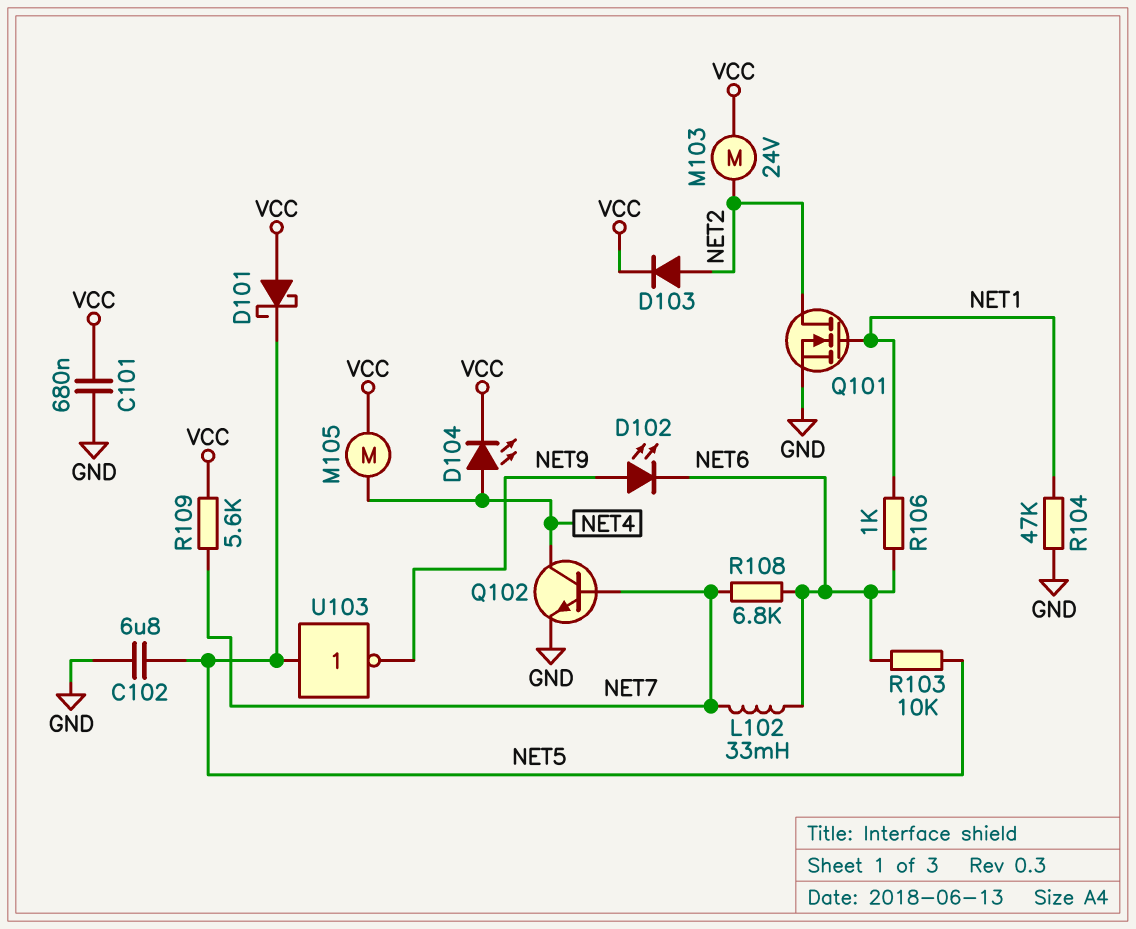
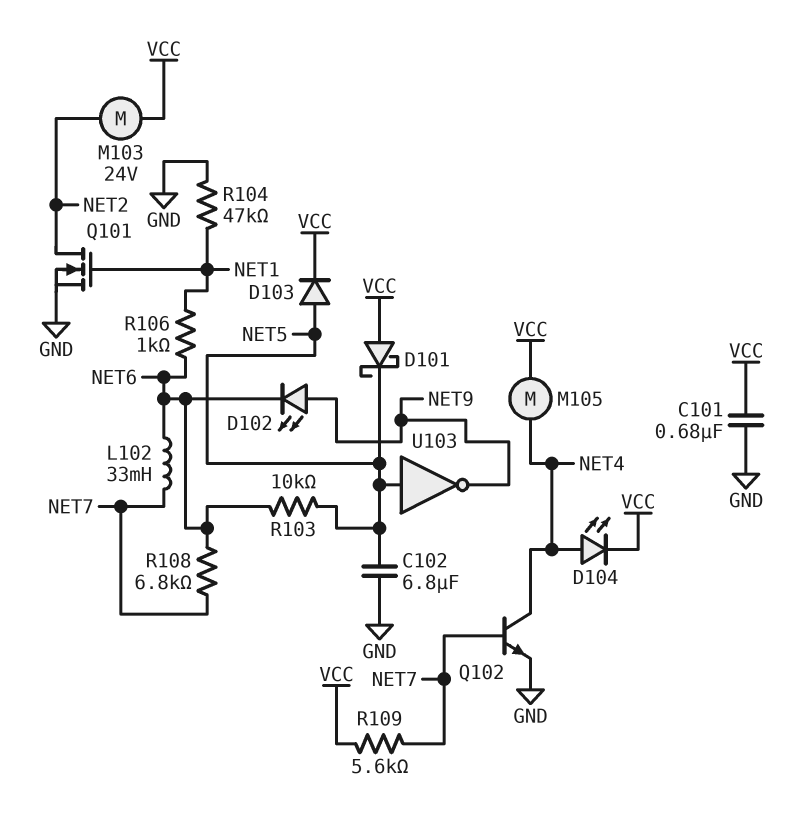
D103: diode (A NET2, K VCC) -> diode (A NET5, K VCC)

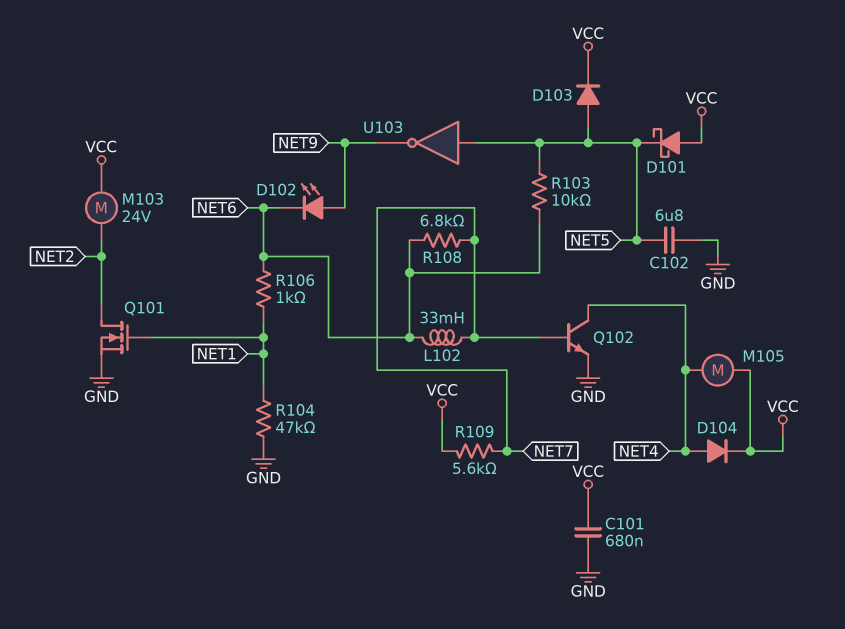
D104: LED (A NET4, K VCC) -> diode (A NET4, K VCC)

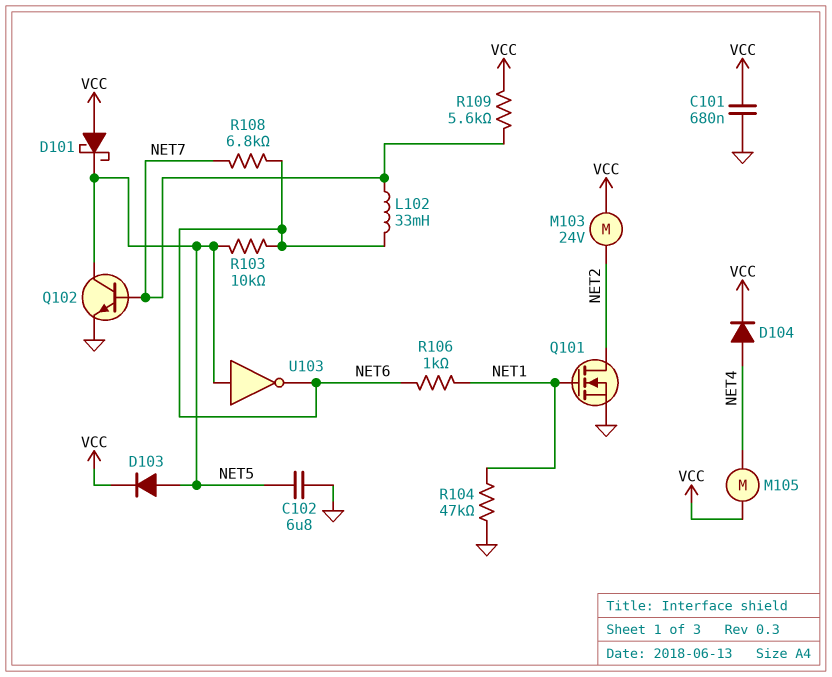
D102: LED (A NET9, K NET6) -> none
Q102: NPN (B NET7, C NET4, E GND) -> NPN (B NET7, C NET5, E GND)
U103: NOT (in NET5, out NET9) -> NOT (in NET5, out NET6)

